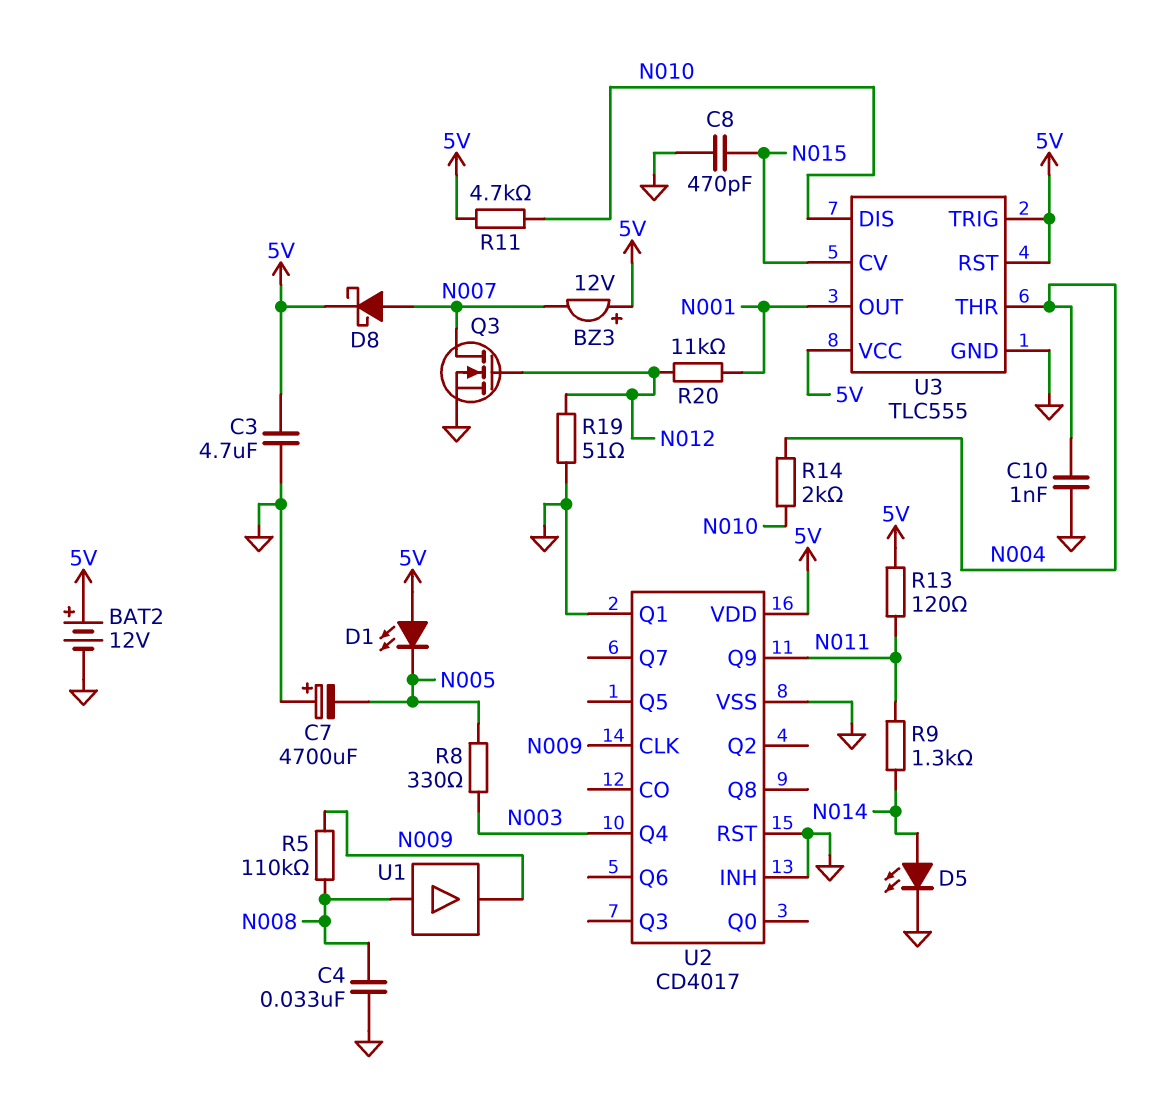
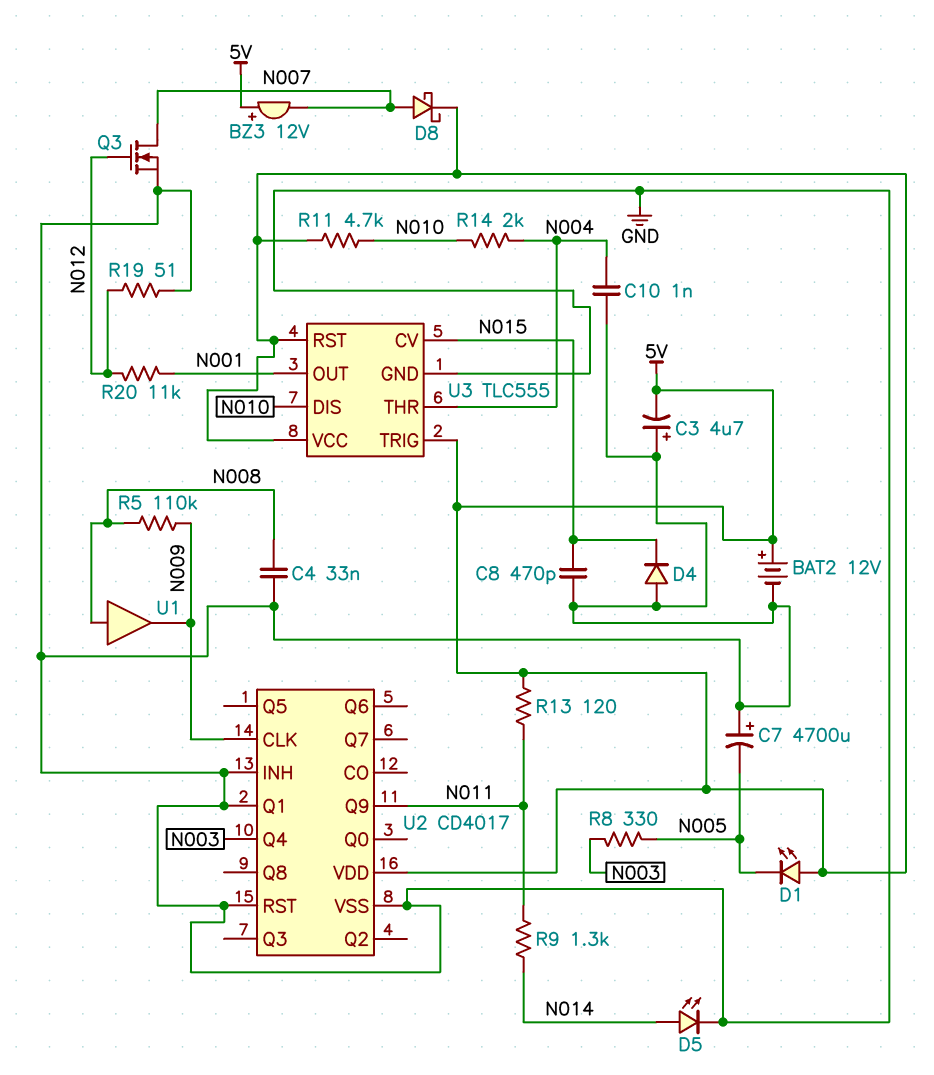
C3: 4.7uF (5V, GND) -> 4.7uF (plus GND, minus 5V)
D4: none -> diode (A GND, K N015)

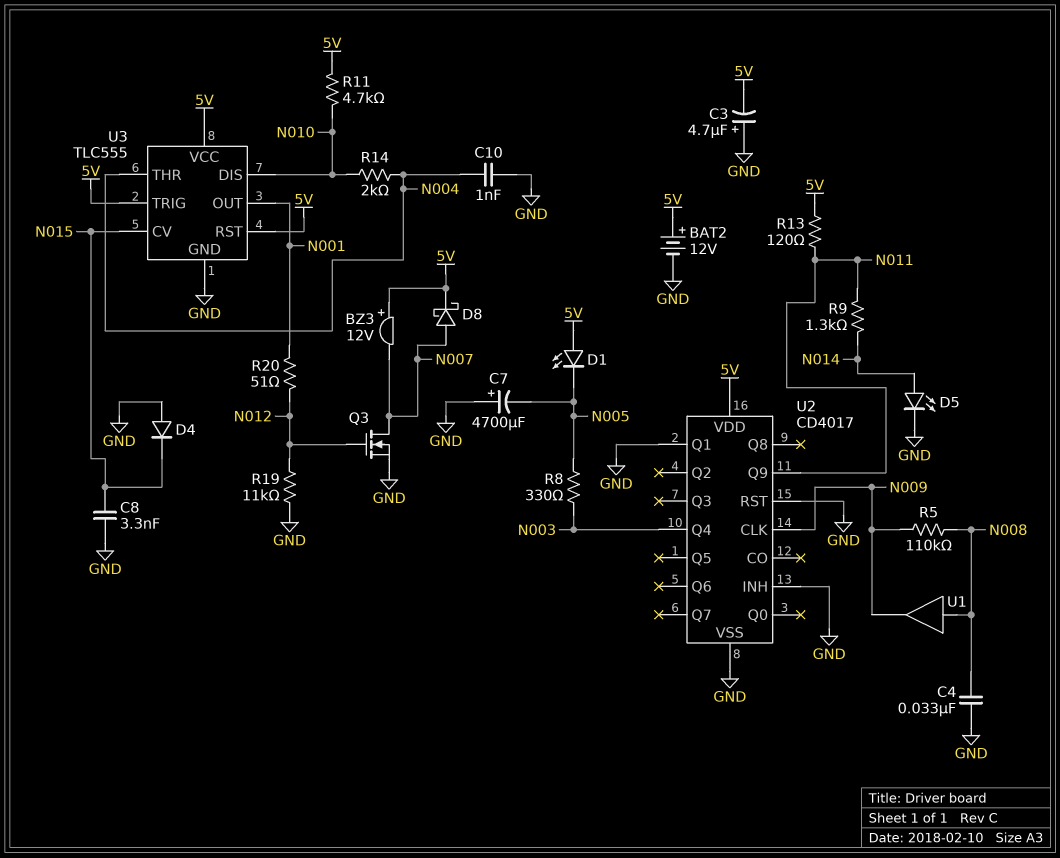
C8: 470pF (GND, N015) -> 3.3nF (GND, N015)
R19: 51 (GND, N012) -> 11k (GND, N012)
R20: 11k (N001, N012) -> 51 (N001, N012)

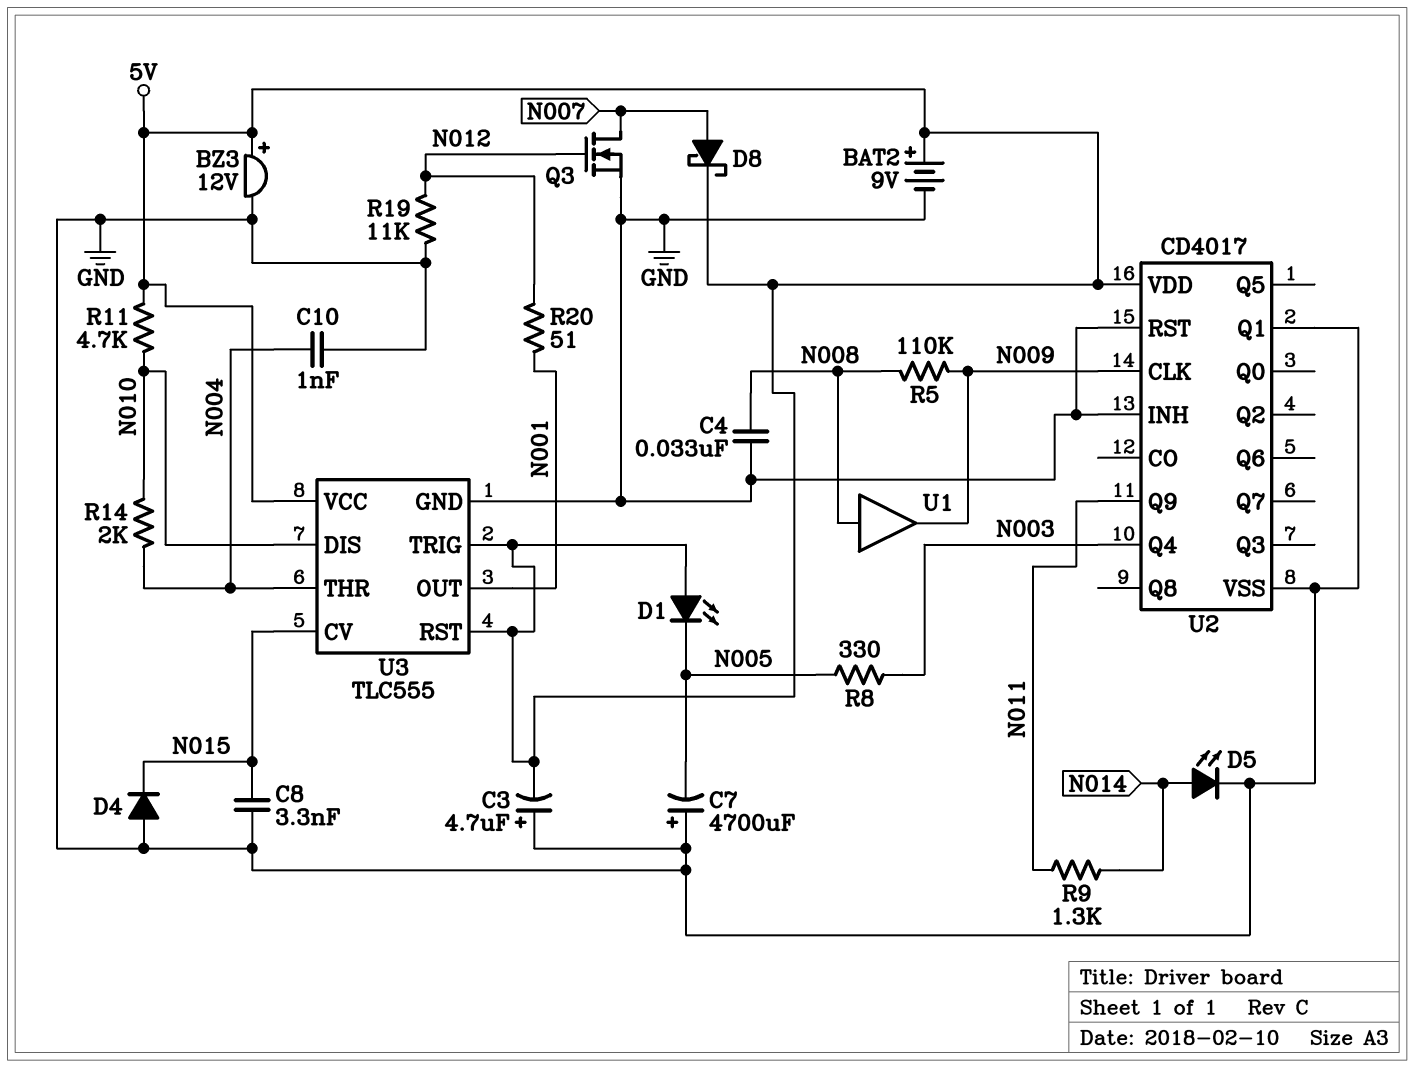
BAT2: 12V (plus 5V, minus GND) -> 9V (plus 5V, minus GND)
BZ3: buzzer 12V (plus 5V, minus N007) -> buzzer 12V (plus 5V, minus GND)
R13: 120 (5V, N011) -> none

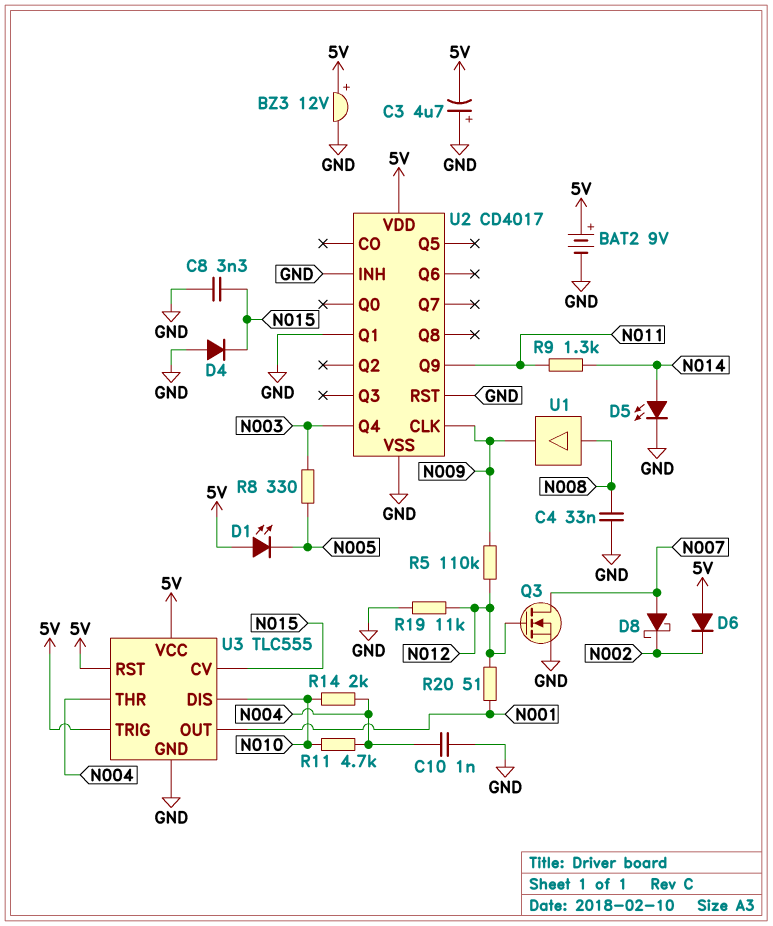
C7: 4700uF (plus GND, minus N005) -> none
D6: none -> diode (A 5V, K N002)
D8: schottky (A N007, K 5V) -> schottky (A N007, K N002)
R5: 110k (N008, N009) -> 110k (N009, N012)
R11: 4.7k (5V, N010) -> 4.7k (N004, N010)

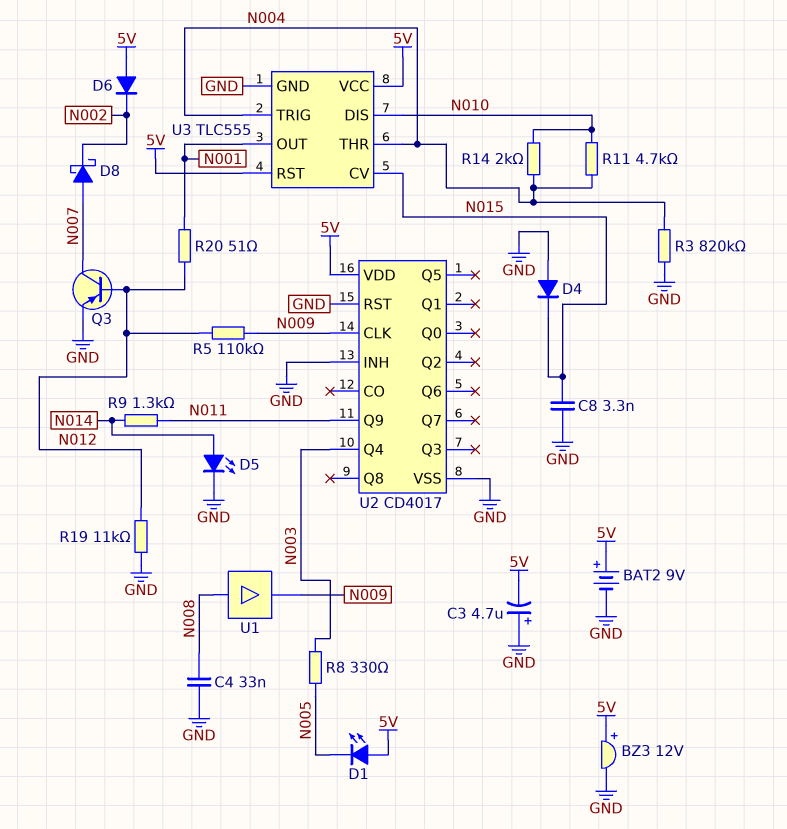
C10: 1nF (GND, N004) -> none
Q3: NMOS (G N012, D N007, S GND) -> PNP (B N012, C N007, E GND)
R3: none -> 820k (GND, N004)
U2 pin Q1: GND -> none
U3 pin TRIG: 5V -> N004

